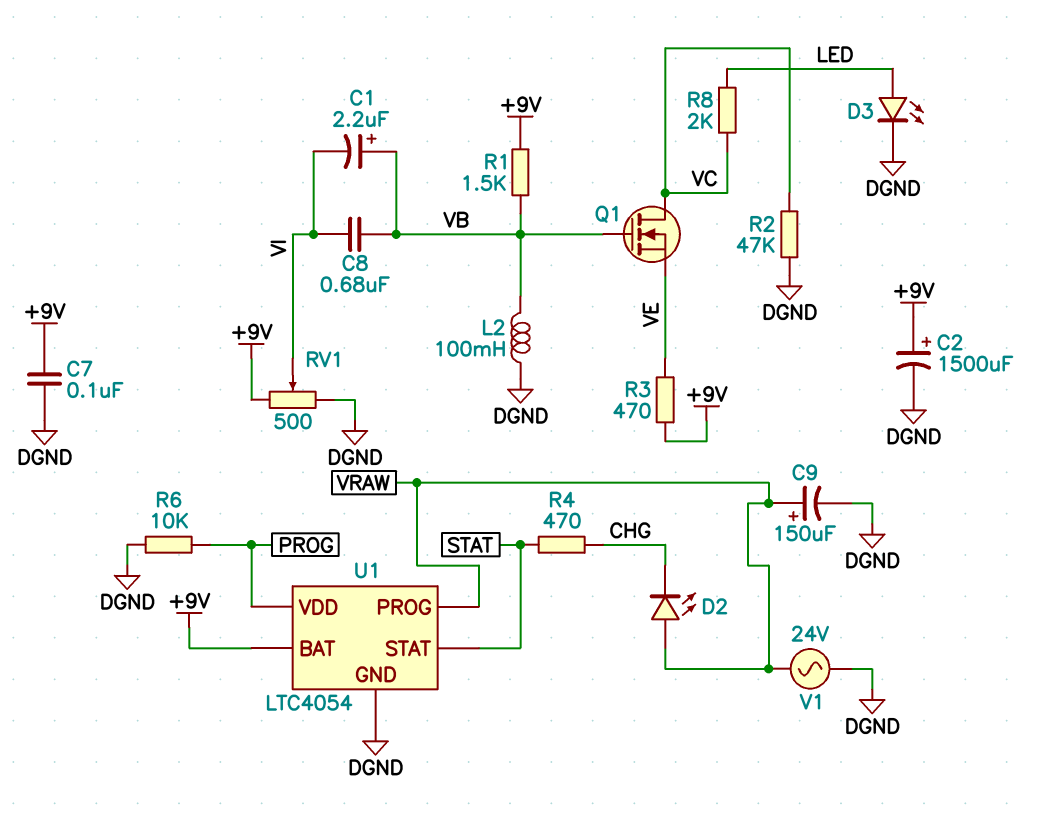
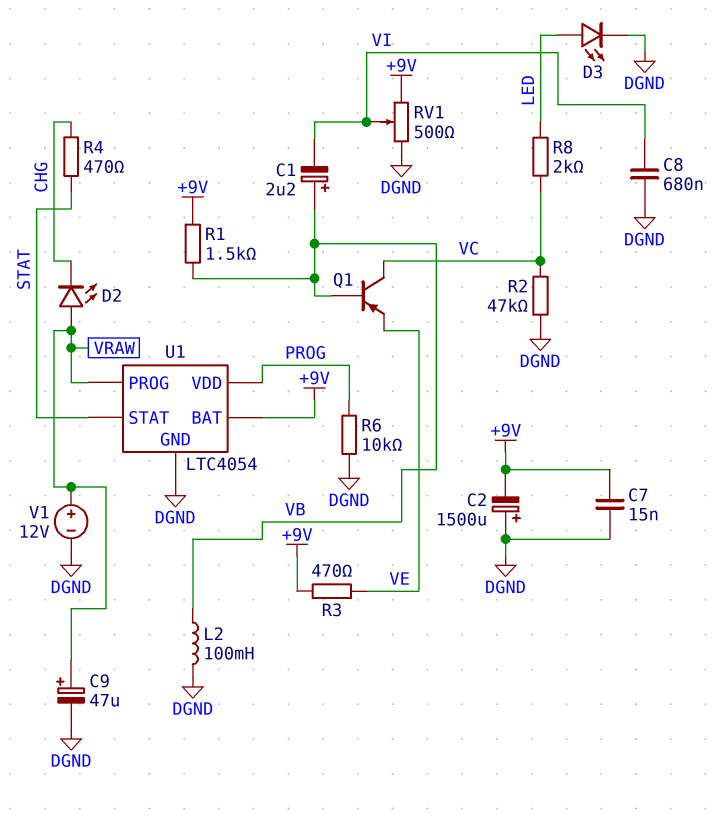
C2: 1500uF (plus +9V, minus DGND) -> 1500uF (plus DGND, minus +9V)
C7: 100nF (+9V, DGND) -> 15nF (+9V, DGND)
C8: 680nF (VB, VI) -> 680nF (DGND, VI)
C9: 150uF (plus VRAW, minus DGND) -> 47uF (plus VRAW, minus DGND)
Q1: NMOS (G VB, D VC, S VE) -> PNP (B VB, C VC, E VE)
V1: AC 24V (DGND, VRAW) -> 12V (plus VRAW, minus DGND)

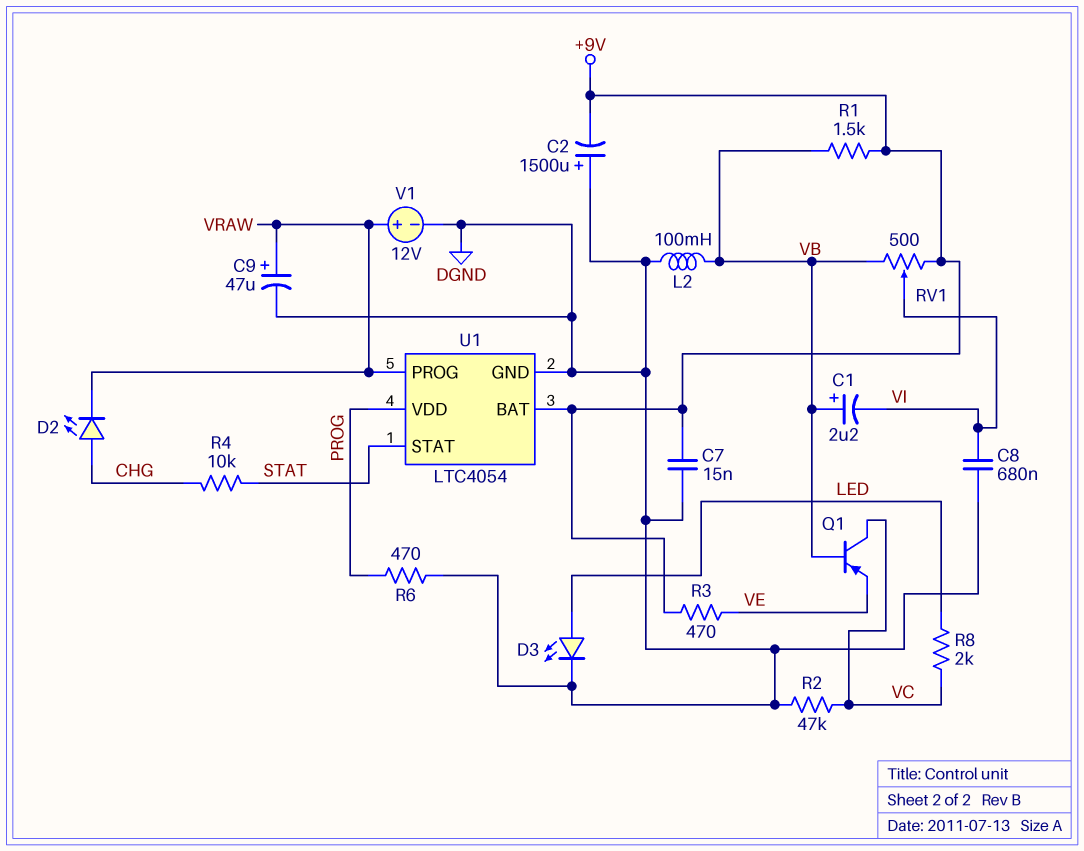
D2: LED (A VRAW, K CHG) -> LED (A CHG, K VRAW)
R4: 470 (CHG, STAT) -> 10k (CHG, STAT)
R6: 10k (DGND, PROG) -> 470 (DGND, PROG)
RV1: 500 (+9V, DGND, wiper VI) -> 500 (+9V, VB, wiper VI)

